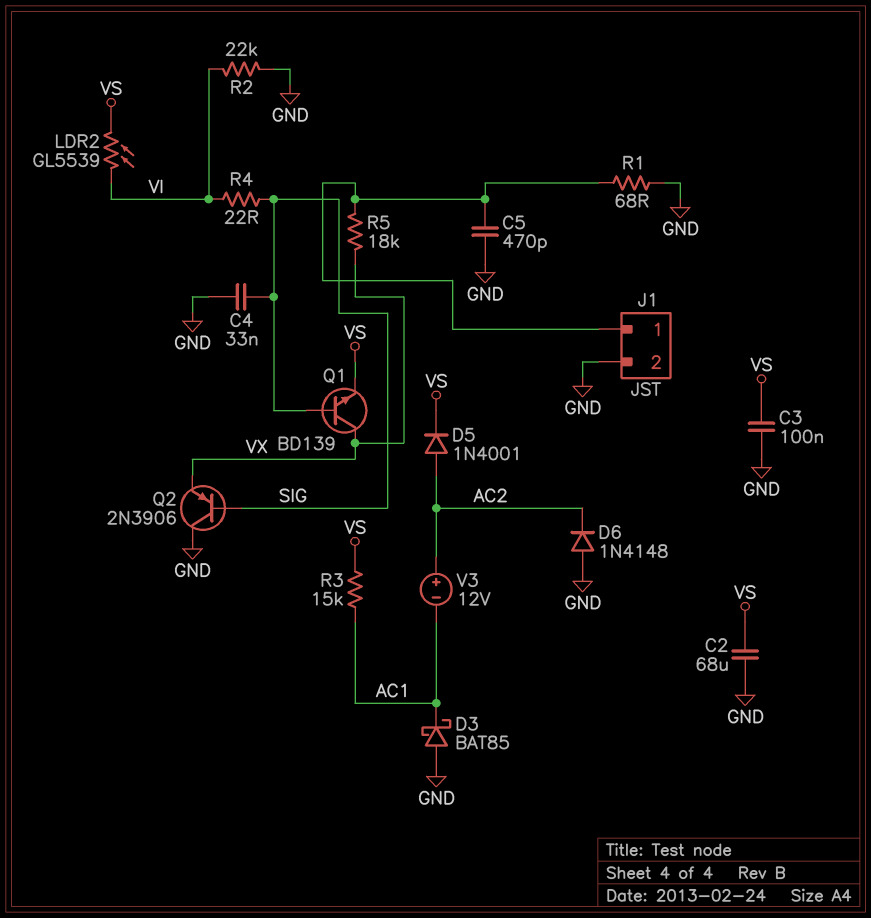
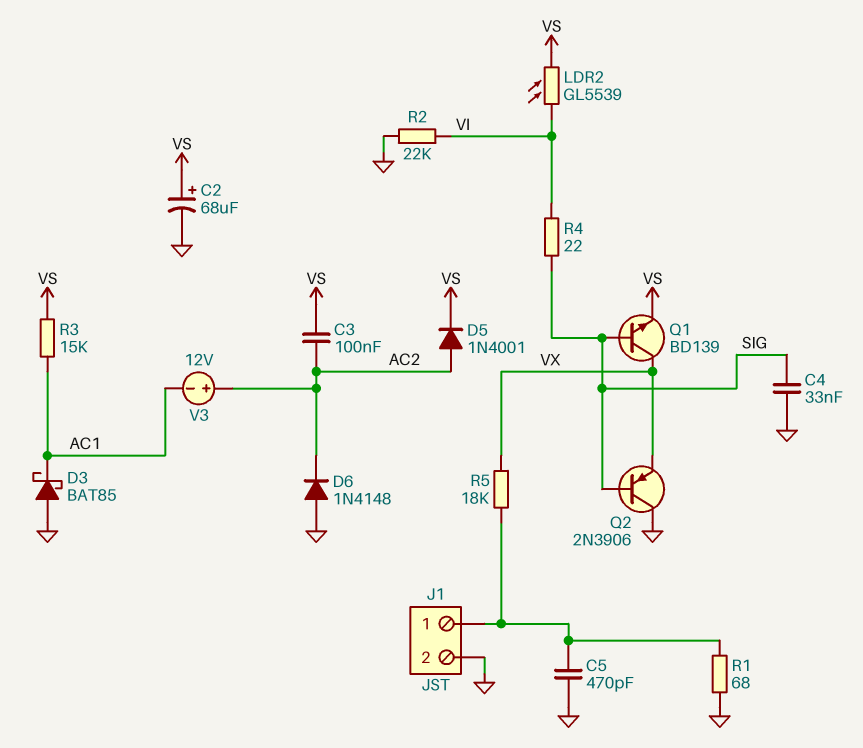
C2: 68uF (GND, VS) -> 68uF (plus VS, minus GND)
C3: 100nF (GND, VS) -> 100nF (AC2, VS)

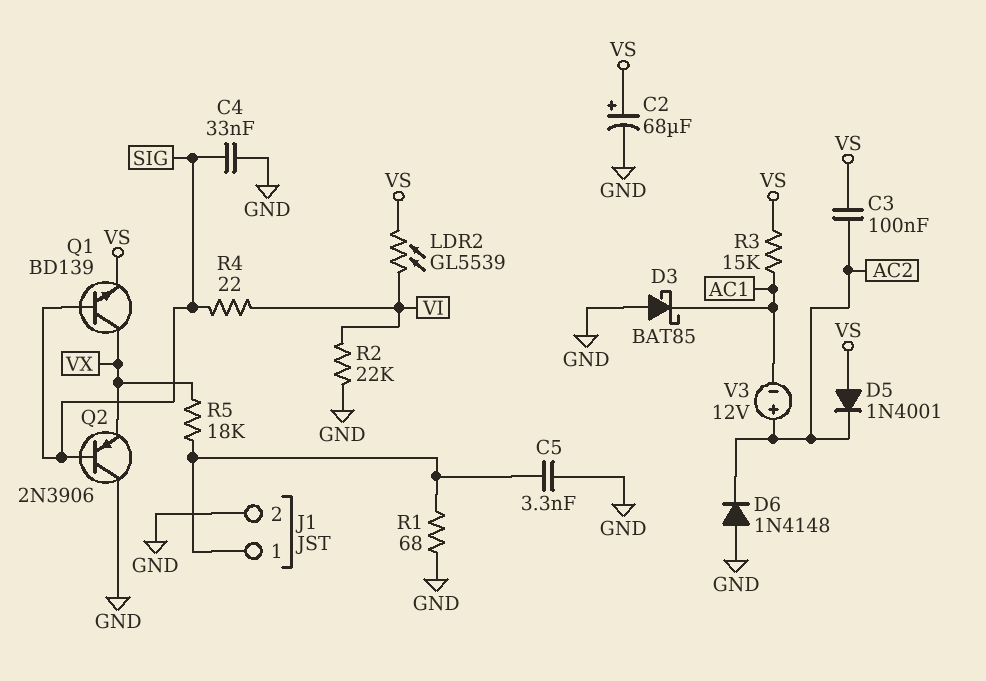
C5: 470pF (GND, J1/1) -> 3.3nF (GND, J1/1)
D5: diode 1N4001 (A AC2, K VS) -> diode 1N4001 (A VS, K AC2)

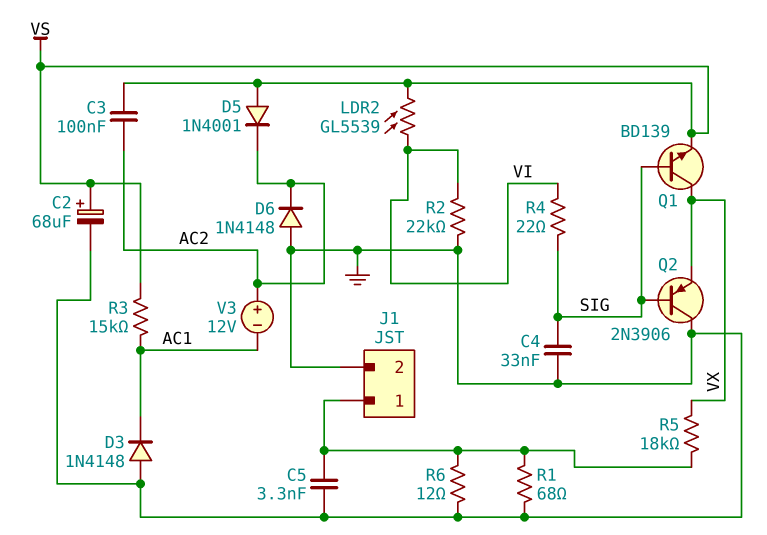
D3: schottky BAT85 (A GND, K AC1) -> diode 1N4148 (A GND, K AC1)
R6: none -> 12 (GND, J1/1)

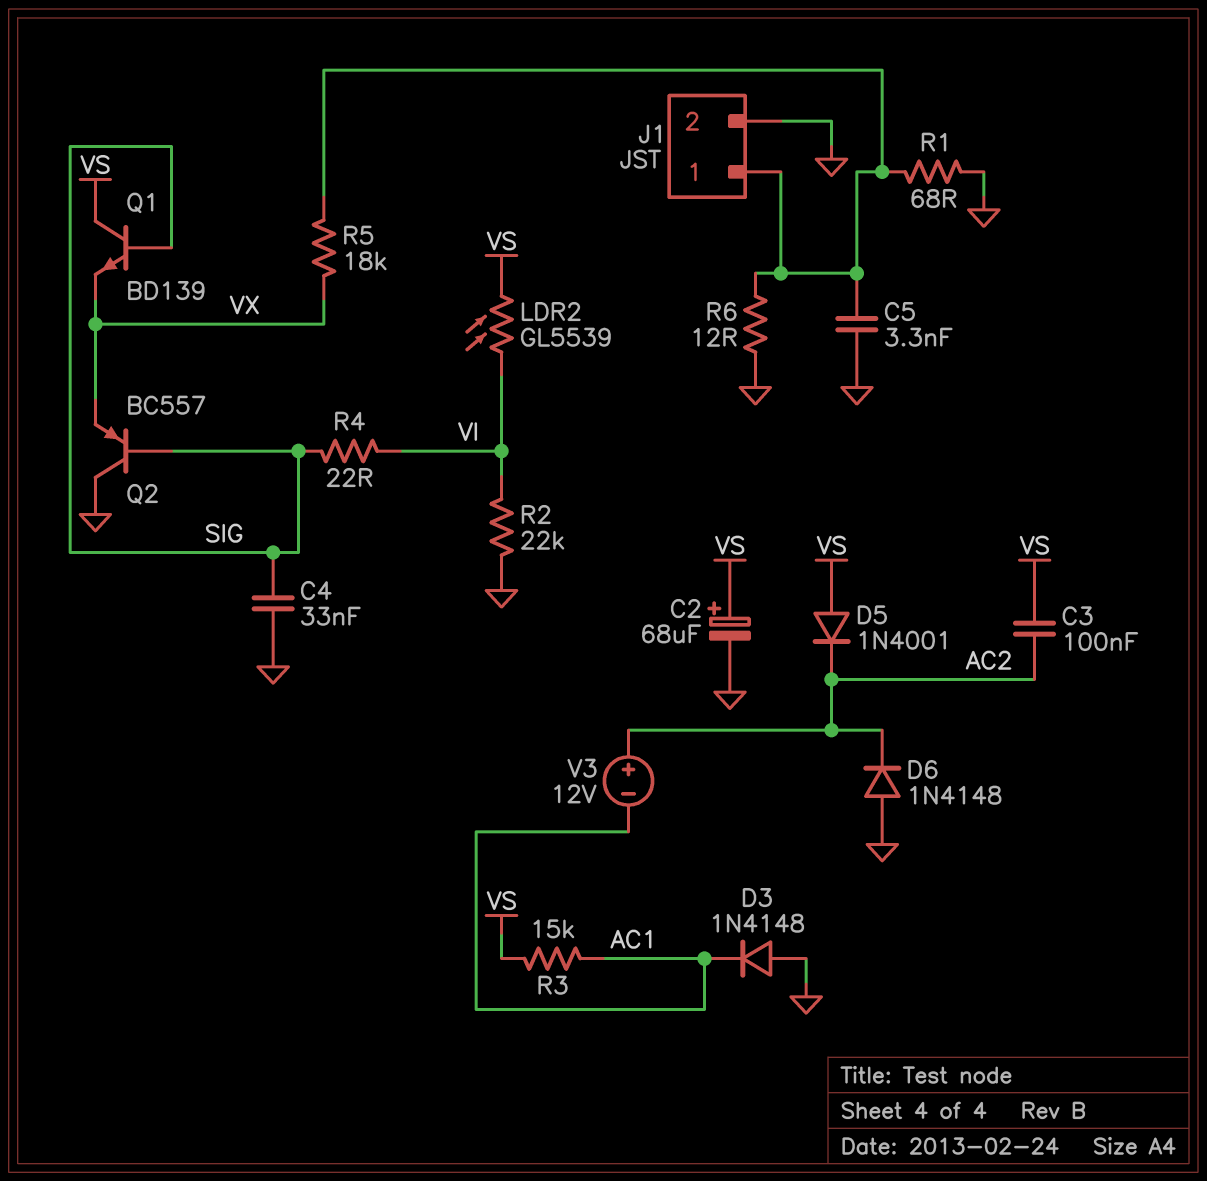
Q1: NPN BD139 (B SIG, C VX, E VS) -> NPN BD139 (B SIG, C VS, E VX)
Q2: PNP 2N3906 (B SIG, C GND, E VX) -> PNP BC557 (B SIG, C GND, E VX)

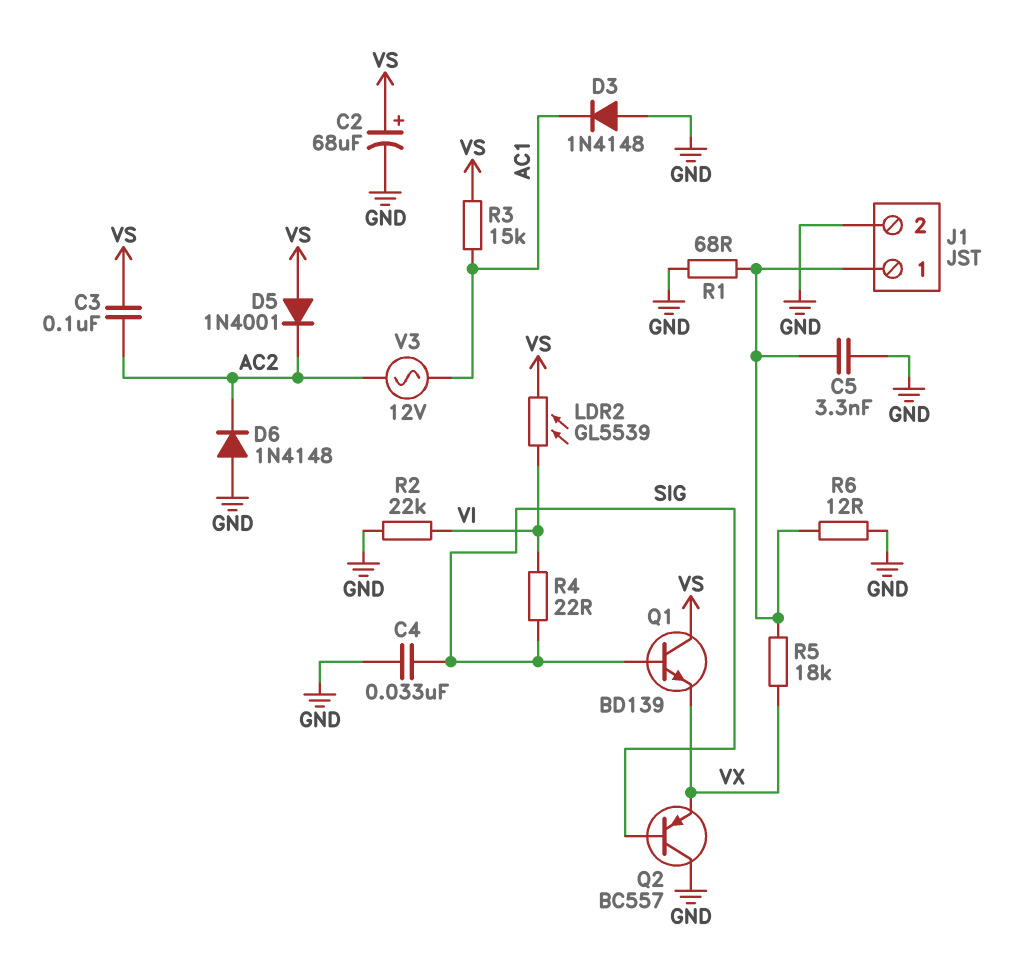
V3: 12V (plus AC2, minus AC1) -> AC 12V (AC1, AC2)

